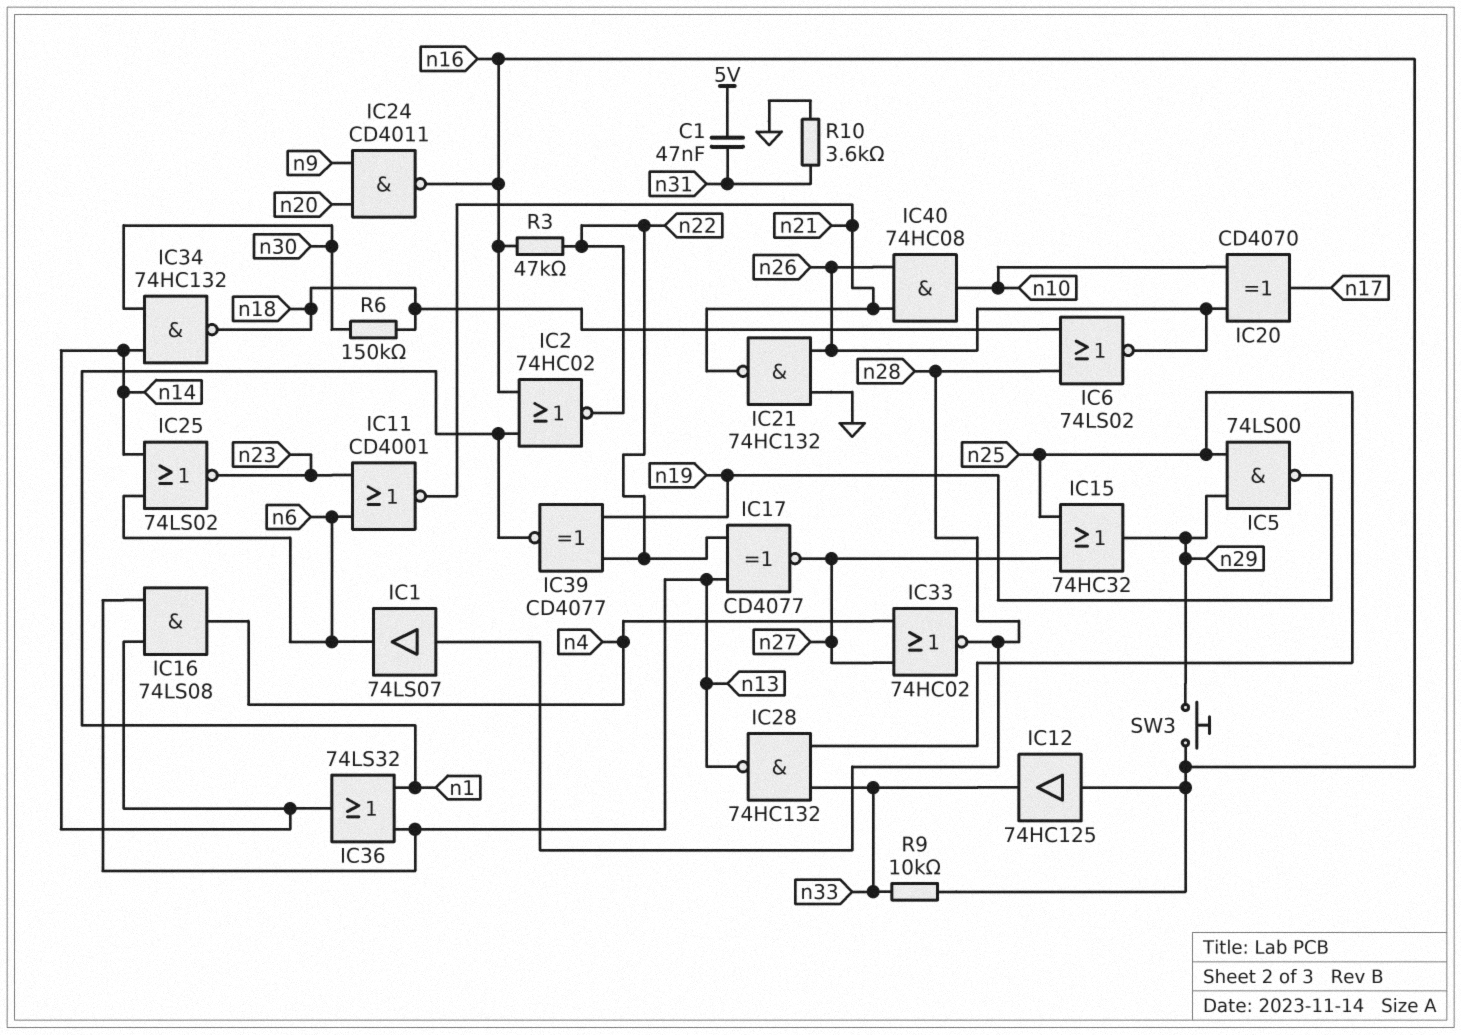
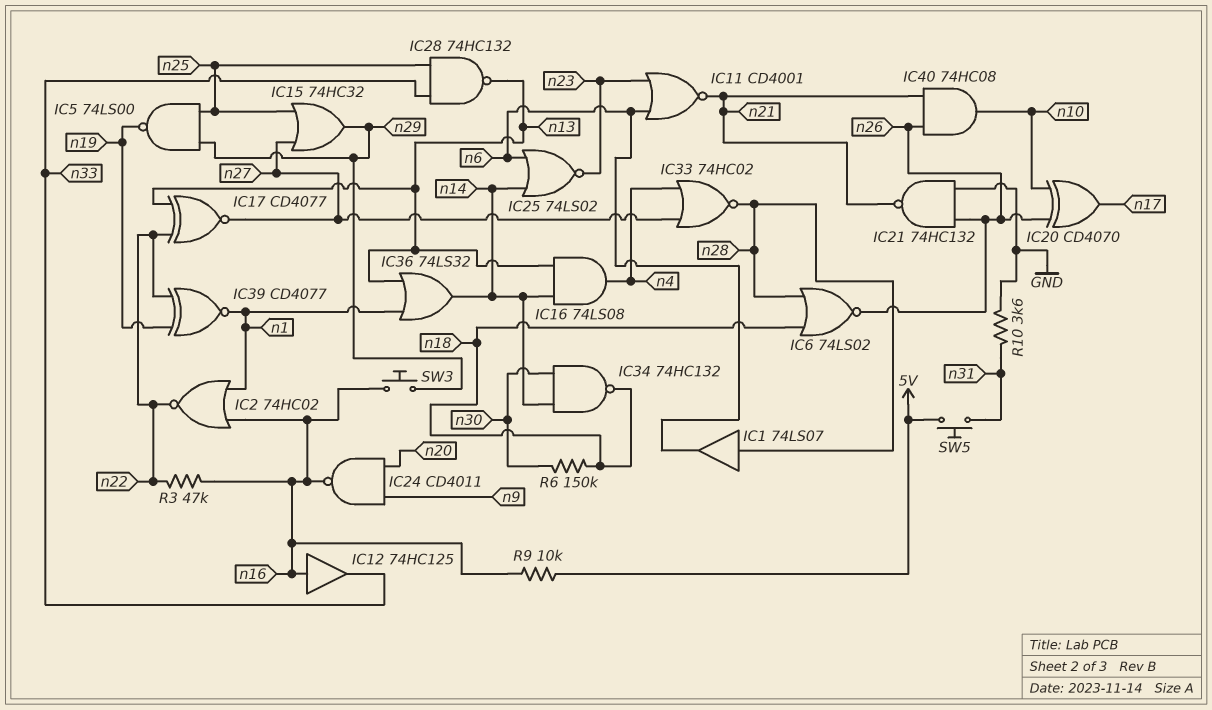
C1: 47nF (5V, n31) -> none
R9: 10k (n16, n33) -> 10k (5V, n16)
SW5: none -> button (5V, n31)

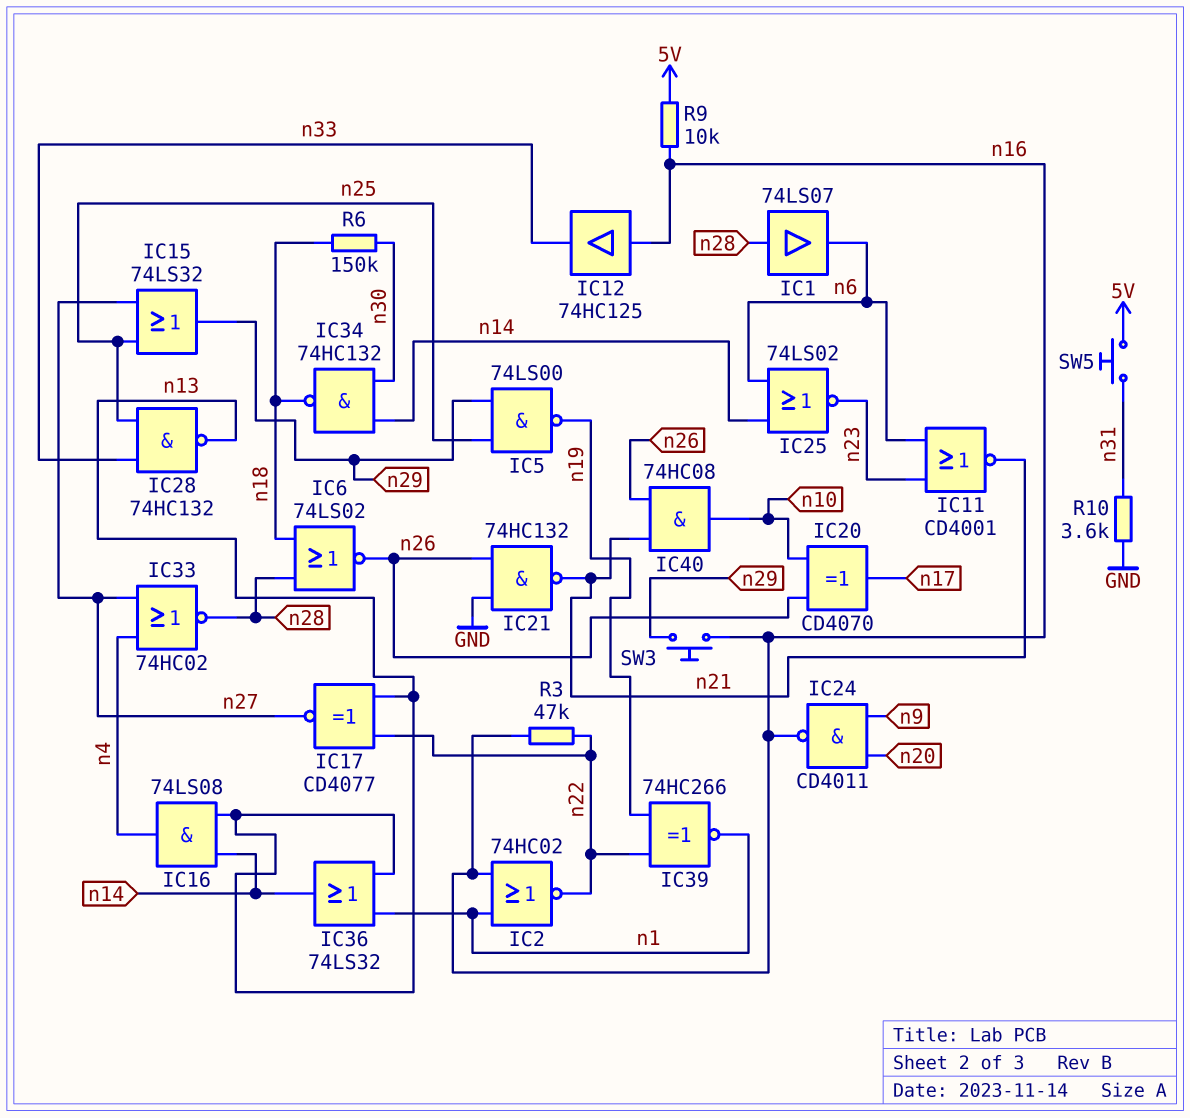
IC15: OR 74HC32 (in n25, in n27, out n29) -> OR 74LS32 (in n25, in n27, out n29)
IC39: XNOR CD4077 (in n19, in n22, out n1) -> XNOR 74HC266 (in n19, in n22, out n1)

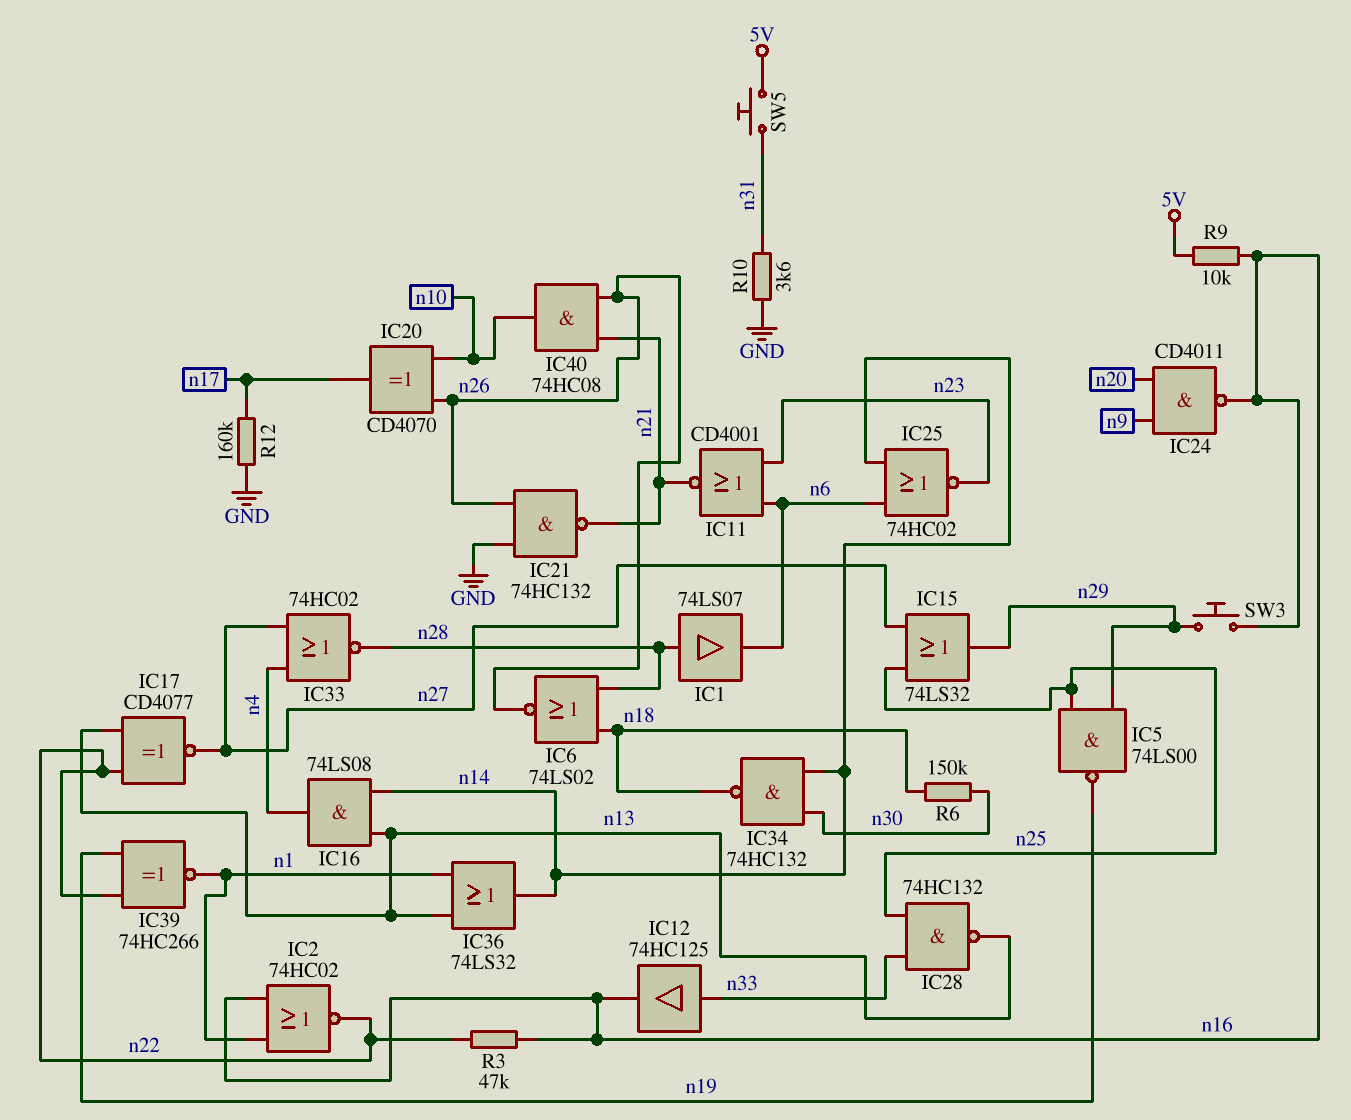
IC12: buffer 74HC125 (in n16, out n33) -> buffer 74HC125 (in n33, out n16)
IC25: NOR 74LS02 (in n6, in n14, out n23) -> NOR 74HC02 (in n6, in n14, out n23)
R12: none -> 160k (GND, n17)

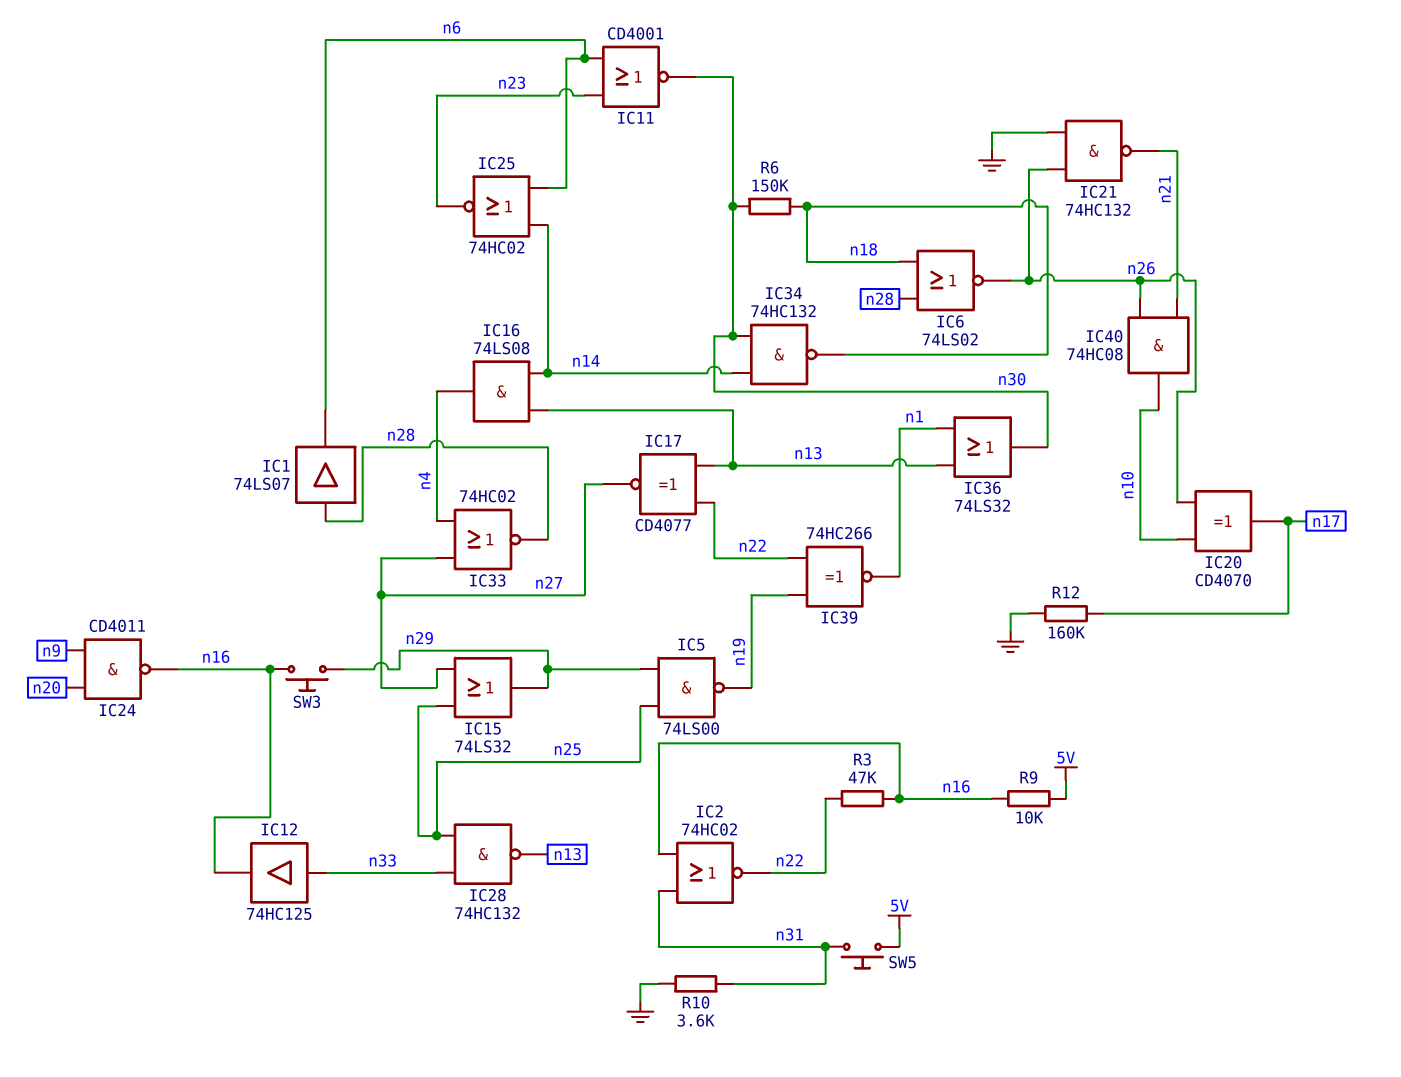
IC2: NOR 74HC02 (in n1, in n16, out n22) -> NOR 74HC02 (in n16, in n31, out n22)
IC11: NOR CD4001 (in n6, in n23, out n21) -> NOR CD4001 (in n6, in n23, out n30)
IC36: OR 74LS32 (in n1, in n13, out n14) -> OR 74LS32 (in n1, in n13, out n30)

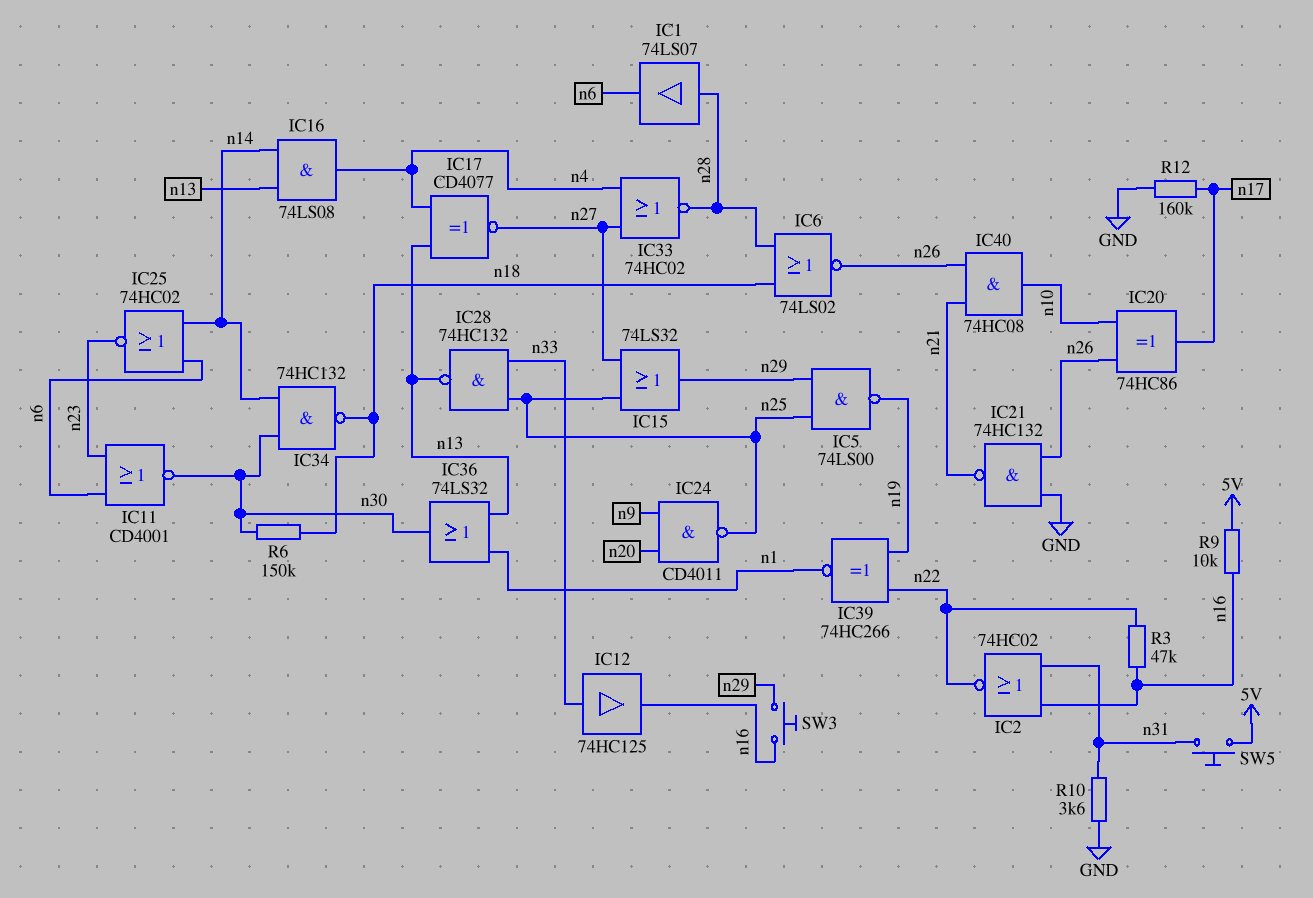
IC17: XNOR CD4077 (in n13, in n22, out n27) -> XNOR CD4077 (in n4, in n13, out n27)
IC20: XOR CD4070 (in n10, in n26, out n17) -> XOR 74HC86 (in n10, in n26, out n17)
IC24: NAND CD4011 (in n9, in n20, out n16) -> NAND CD4011 (in n9, in n20, out n25)

